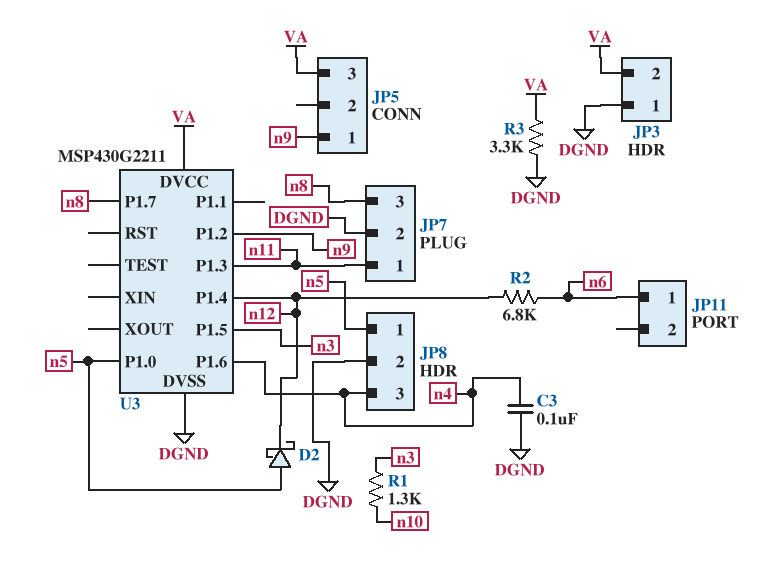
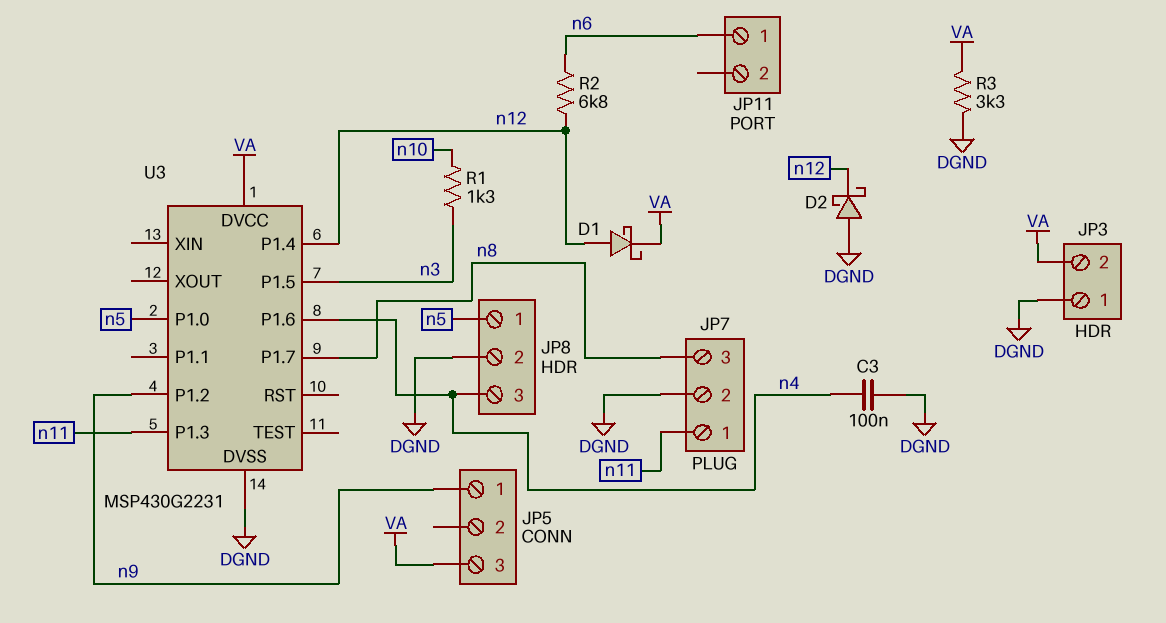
D1: none -> schottky (A n12, K VA)
D2: schottky (A n5, K n12) -> schottky (A DGND, K n12)
U3: MSP430G2211 -> MSP430G2231

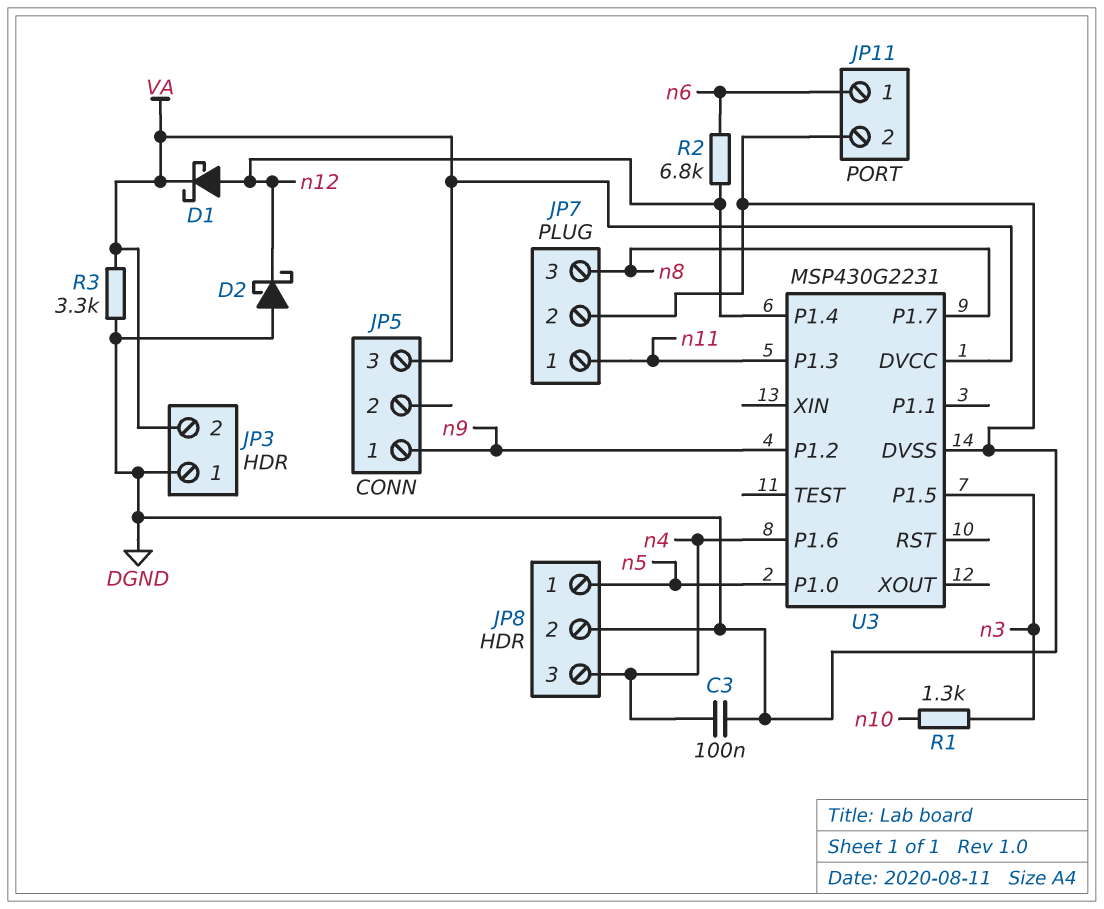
JP11 pin 2: none -> DGND

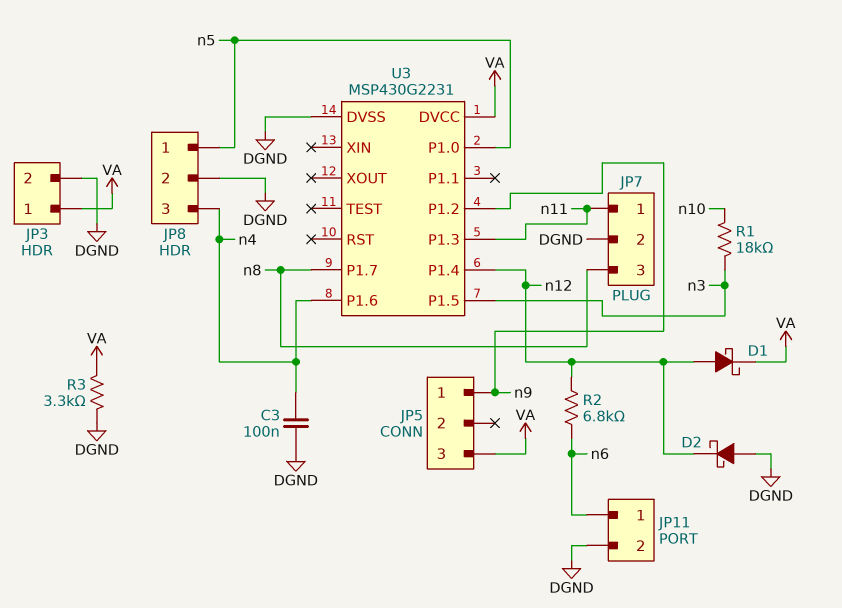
JP3 pin 1: DGND -> VA
JP3 pin 2: VA -> DGND
R1: 1.3k (n3, n10) -> 18k (n3, n10)

